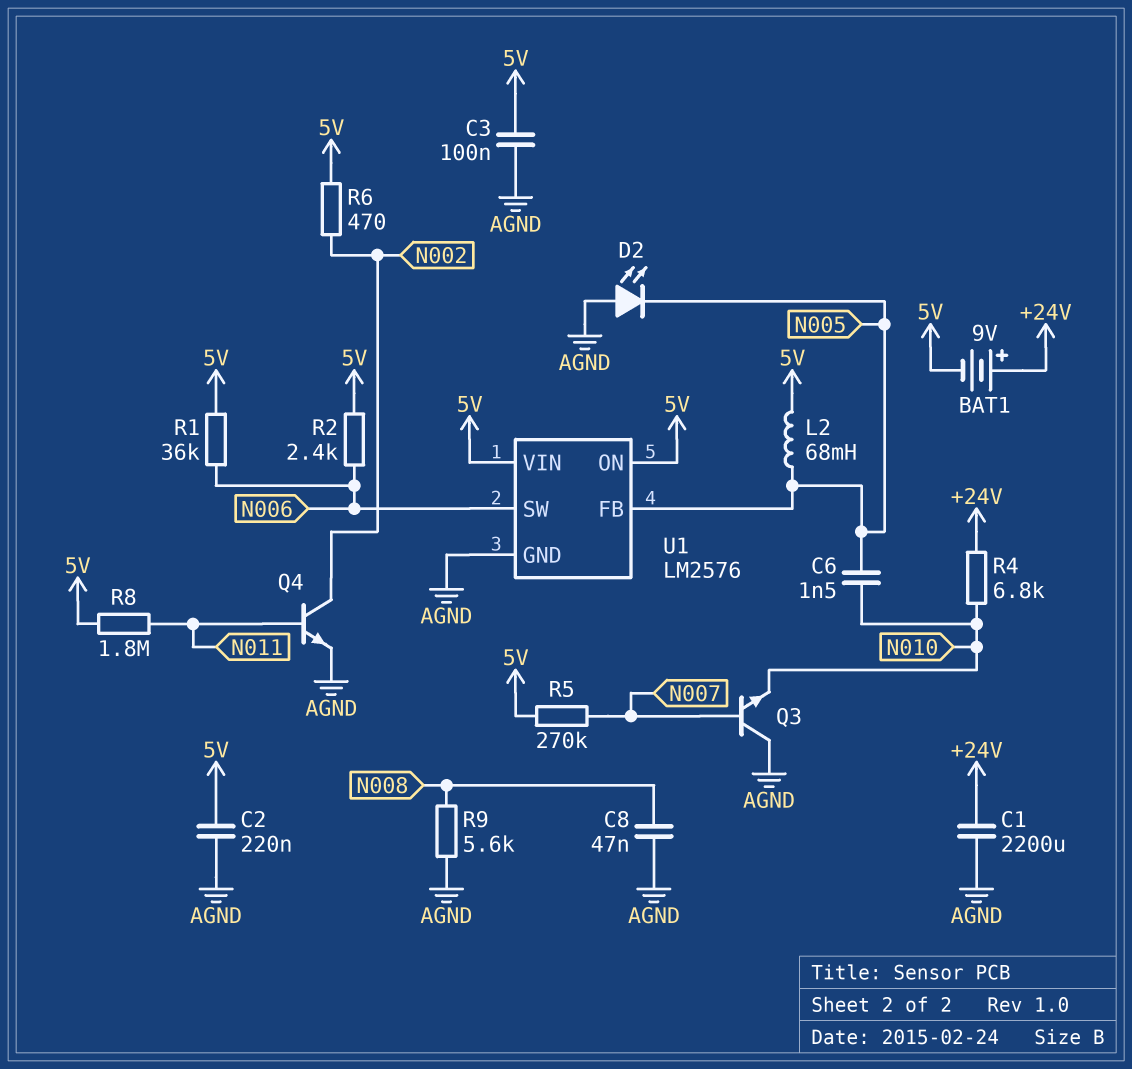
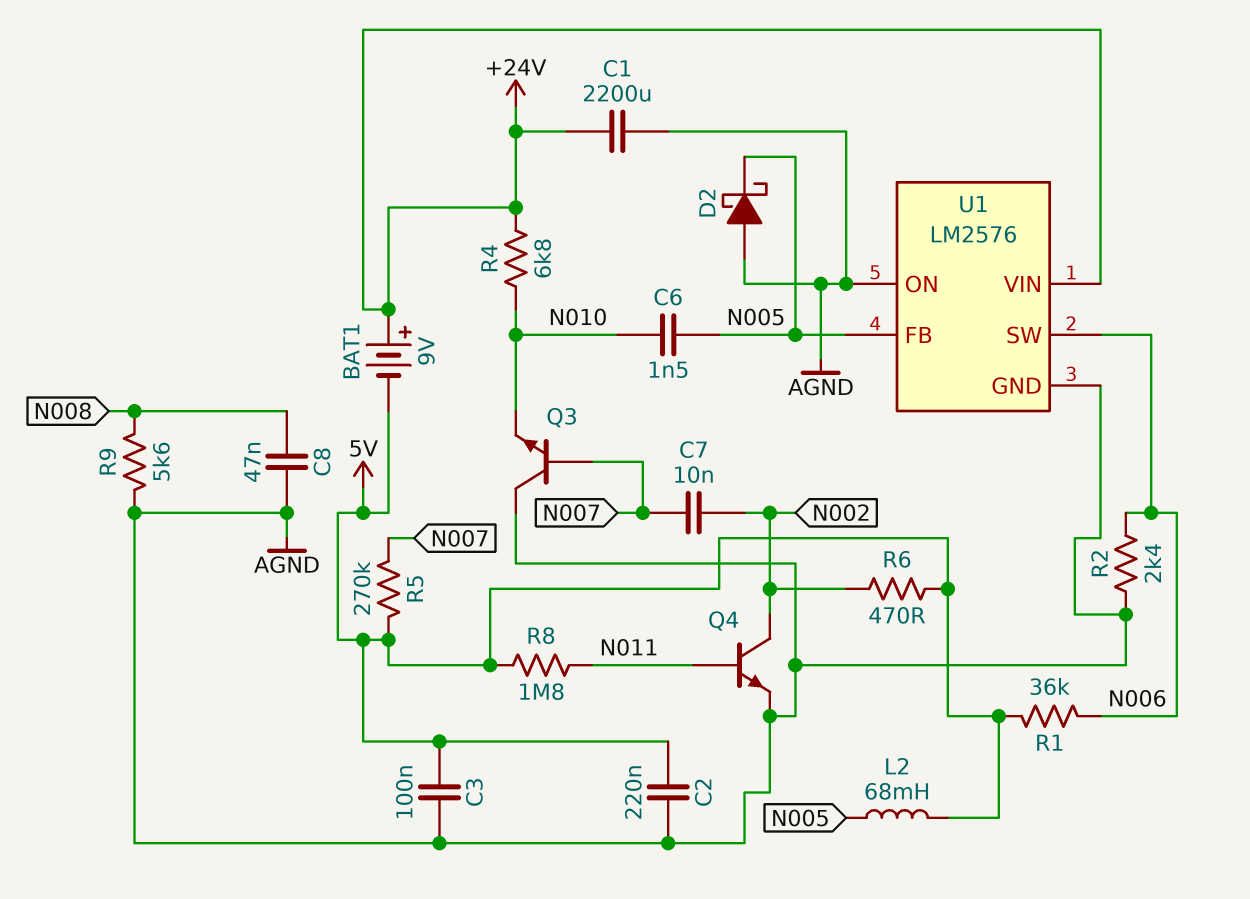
C7: none -> 10nF (N002, N007)
D2: LED (A AGND, K N005) -> schottky (A AGND, K N005)
R2: 2.4k (5V, N006) -> 2.4k (AGND, N006)
U1 pin ON: 5V -> AGND
U1 pin VIN: 5V -> +24V

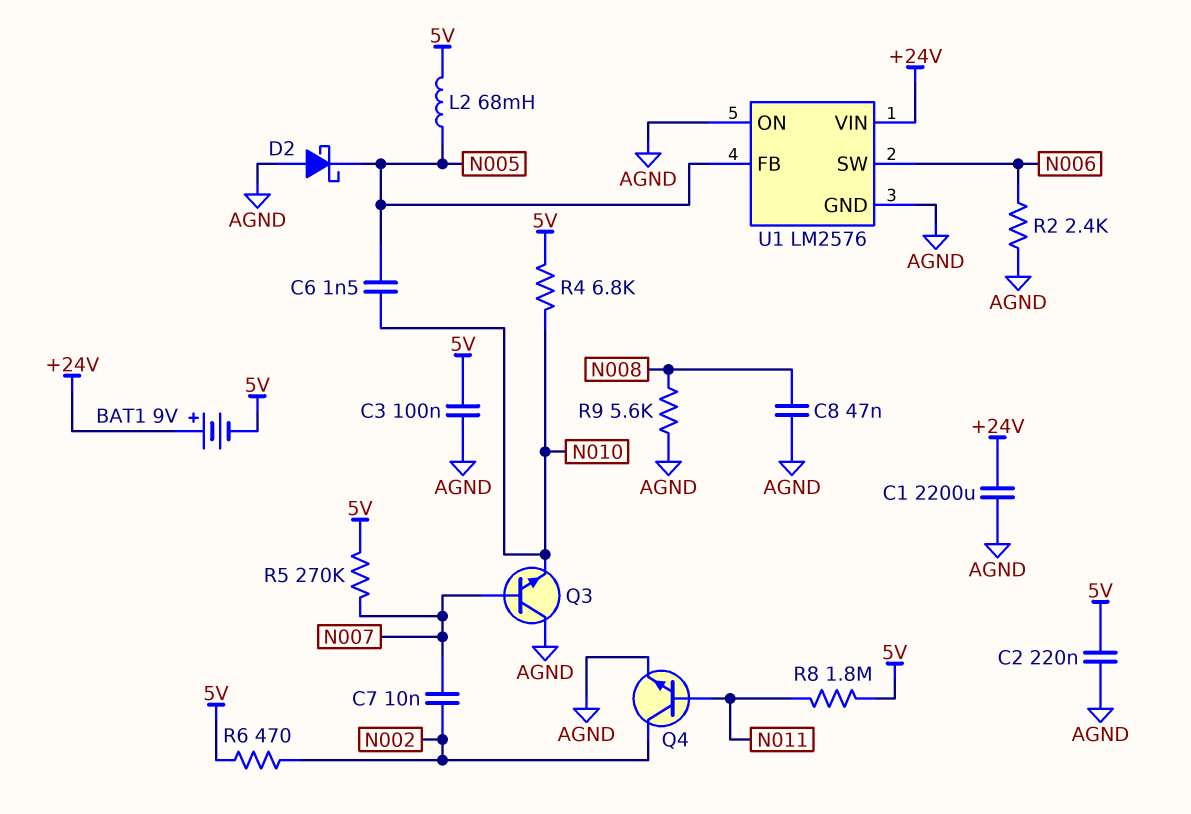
R1: 36k (5V, N006) -> none
R4: 6.8k (+24V, N010) -> 6.8k (5V, N010)

